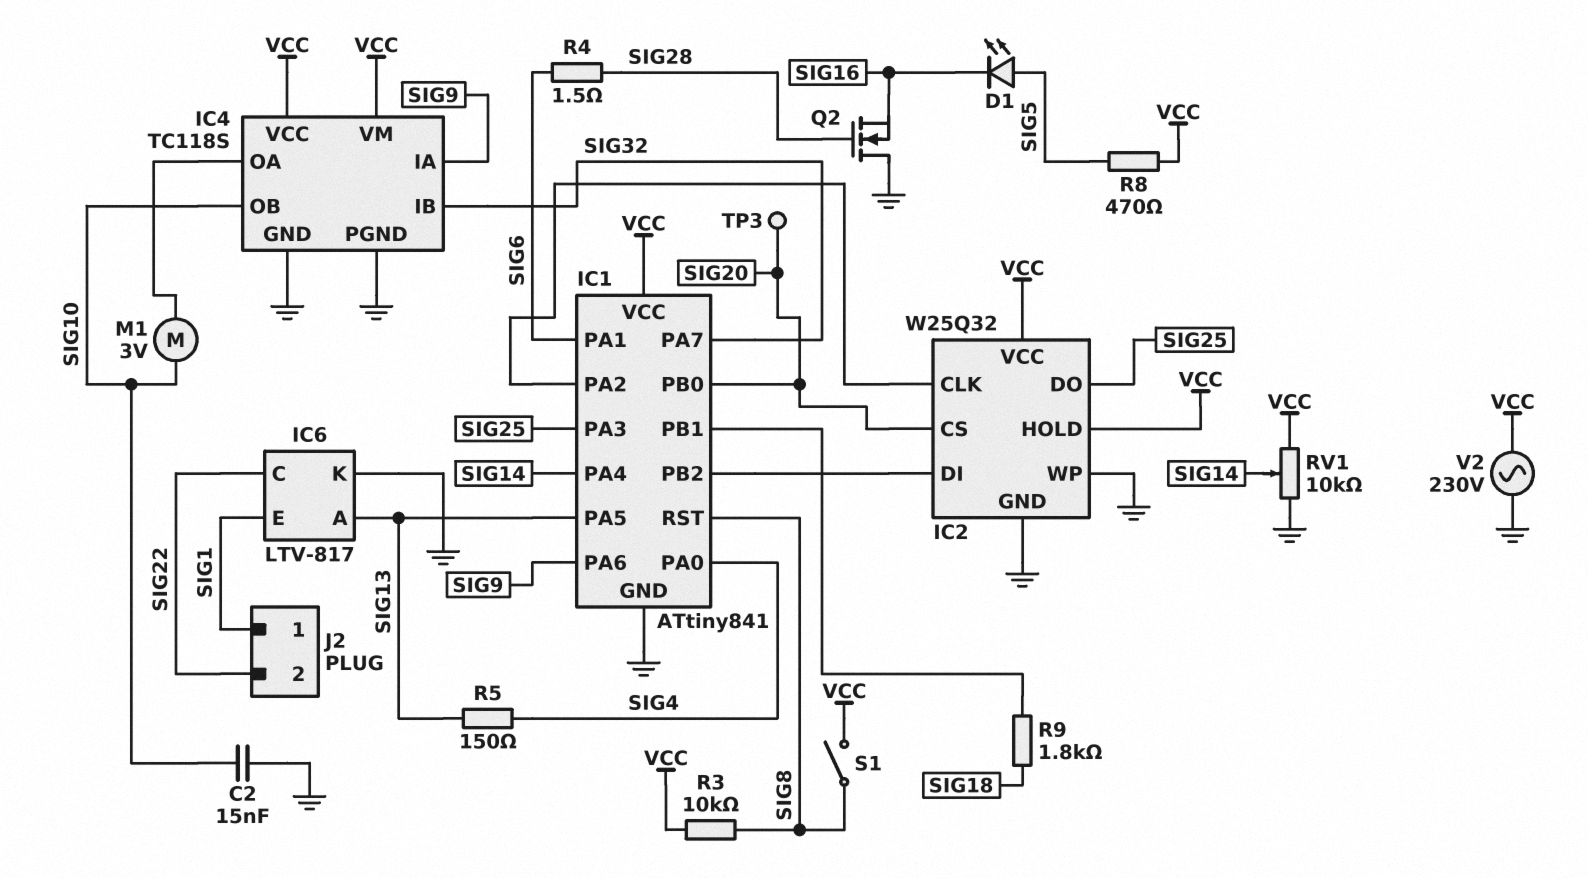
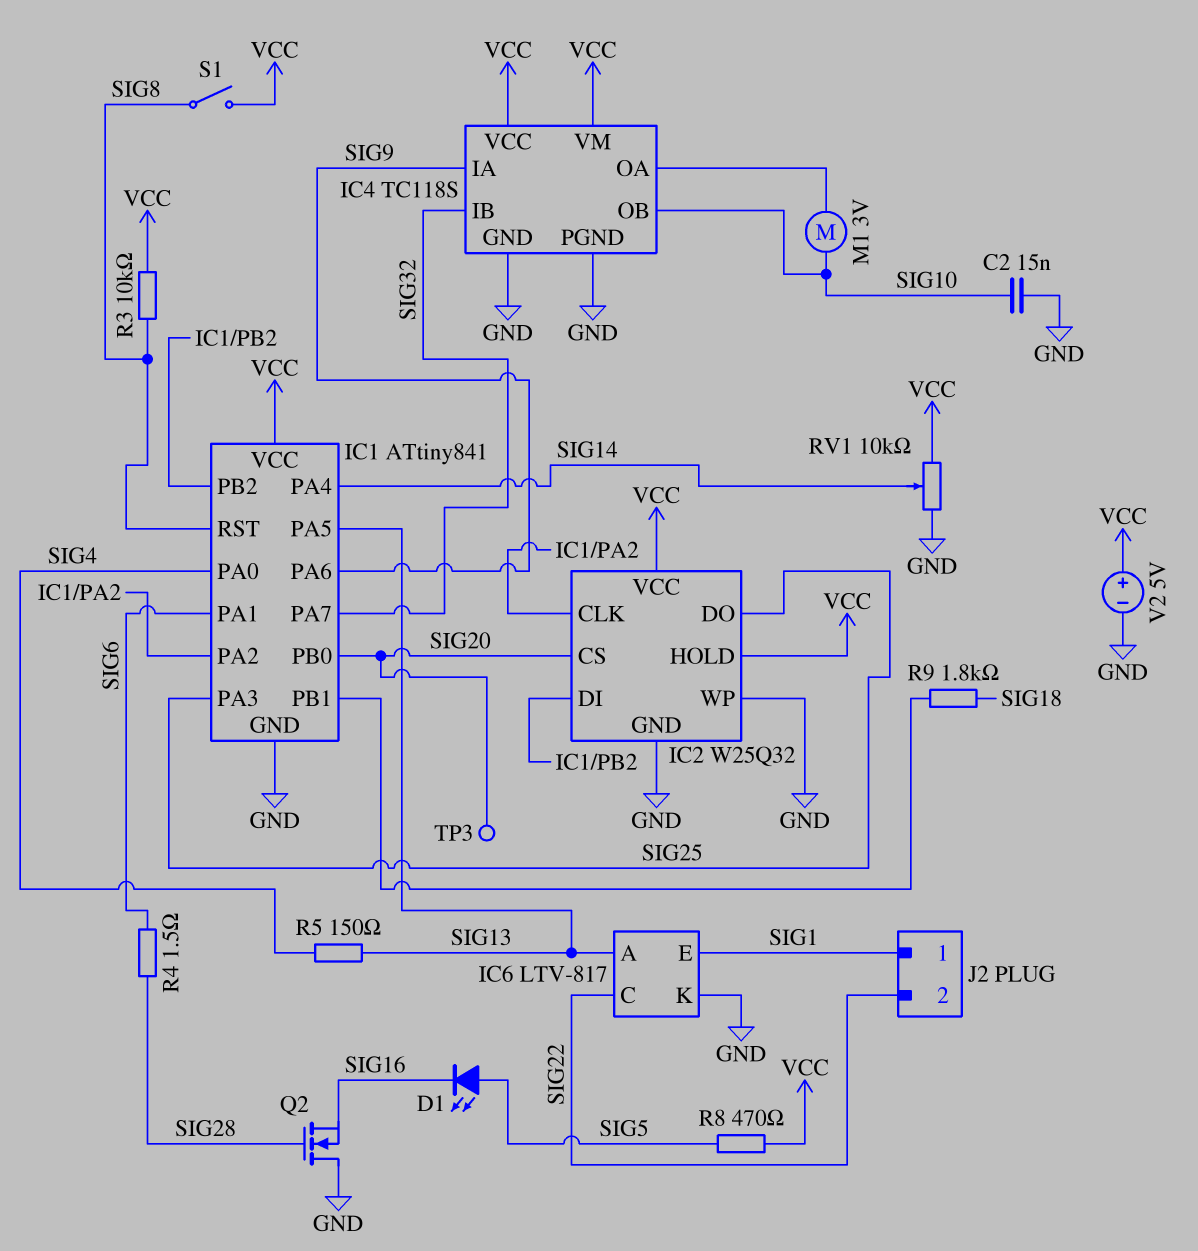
V2: AC 230V (GND, VCC) -> 5V (plus VCC, minus GND)

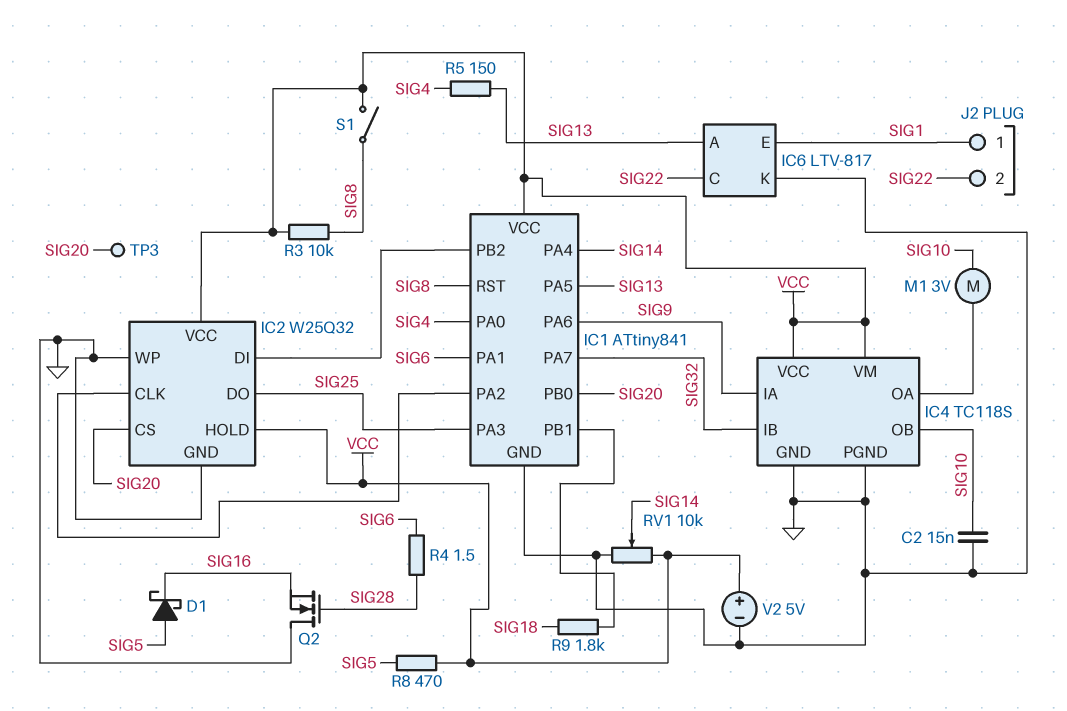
D1: LED (A SIG5, K SIG16) -> schottky (A SIG5, K SIG16)

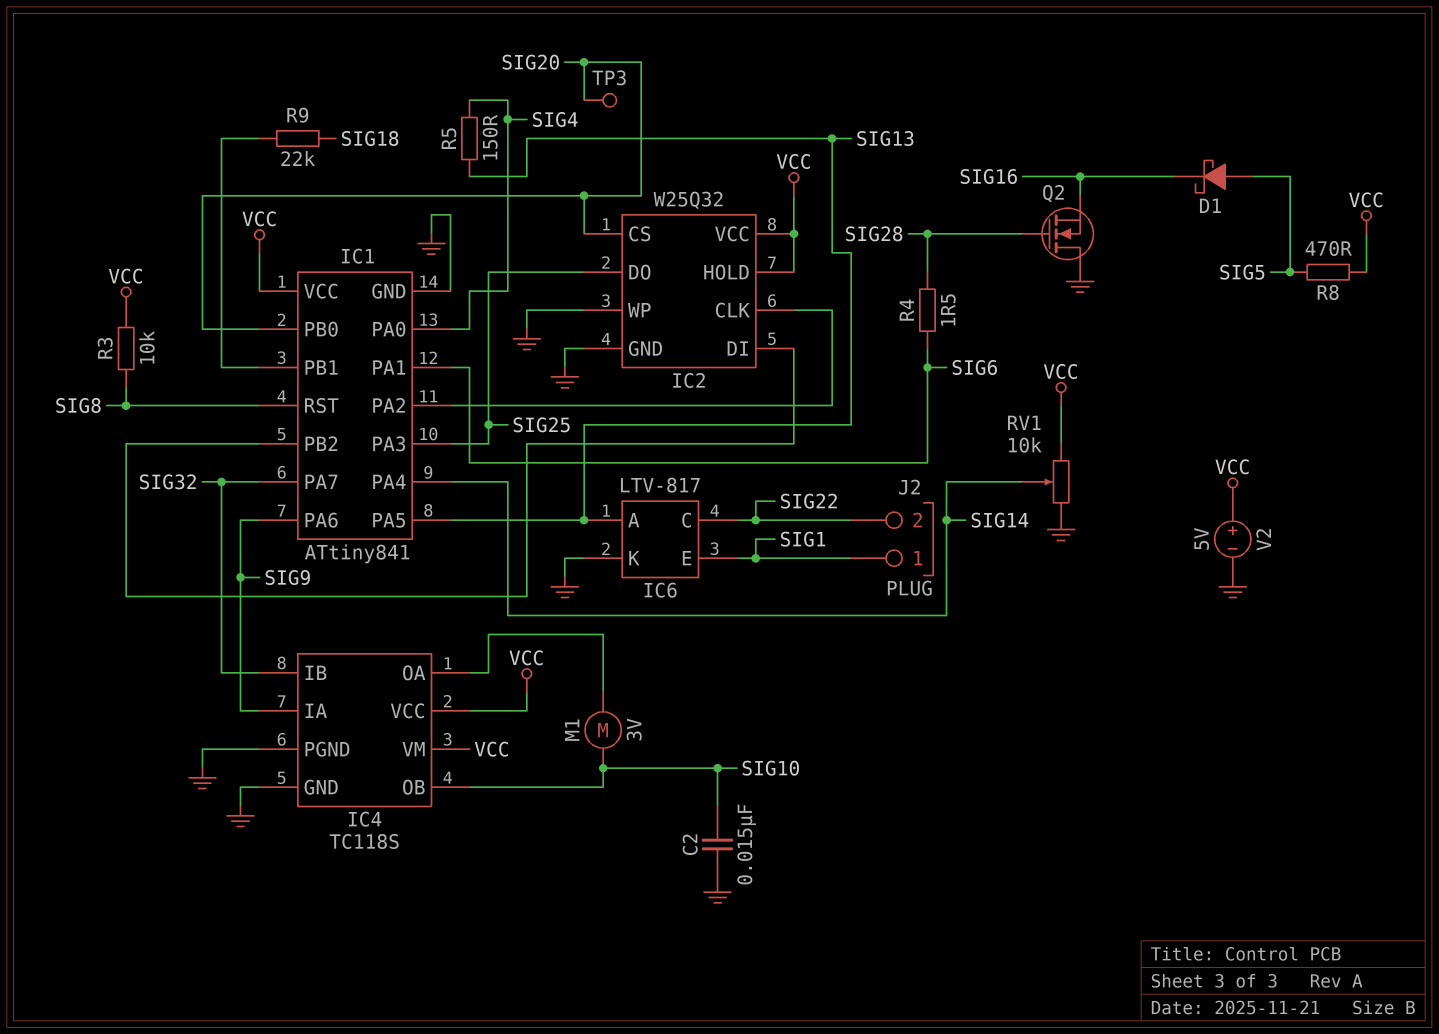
R9: 1.8k (IC1/PB1, SIG18) -> 22k (IC1/PB1, SIG18)
S1: switch (SIG8, VCC) -> none

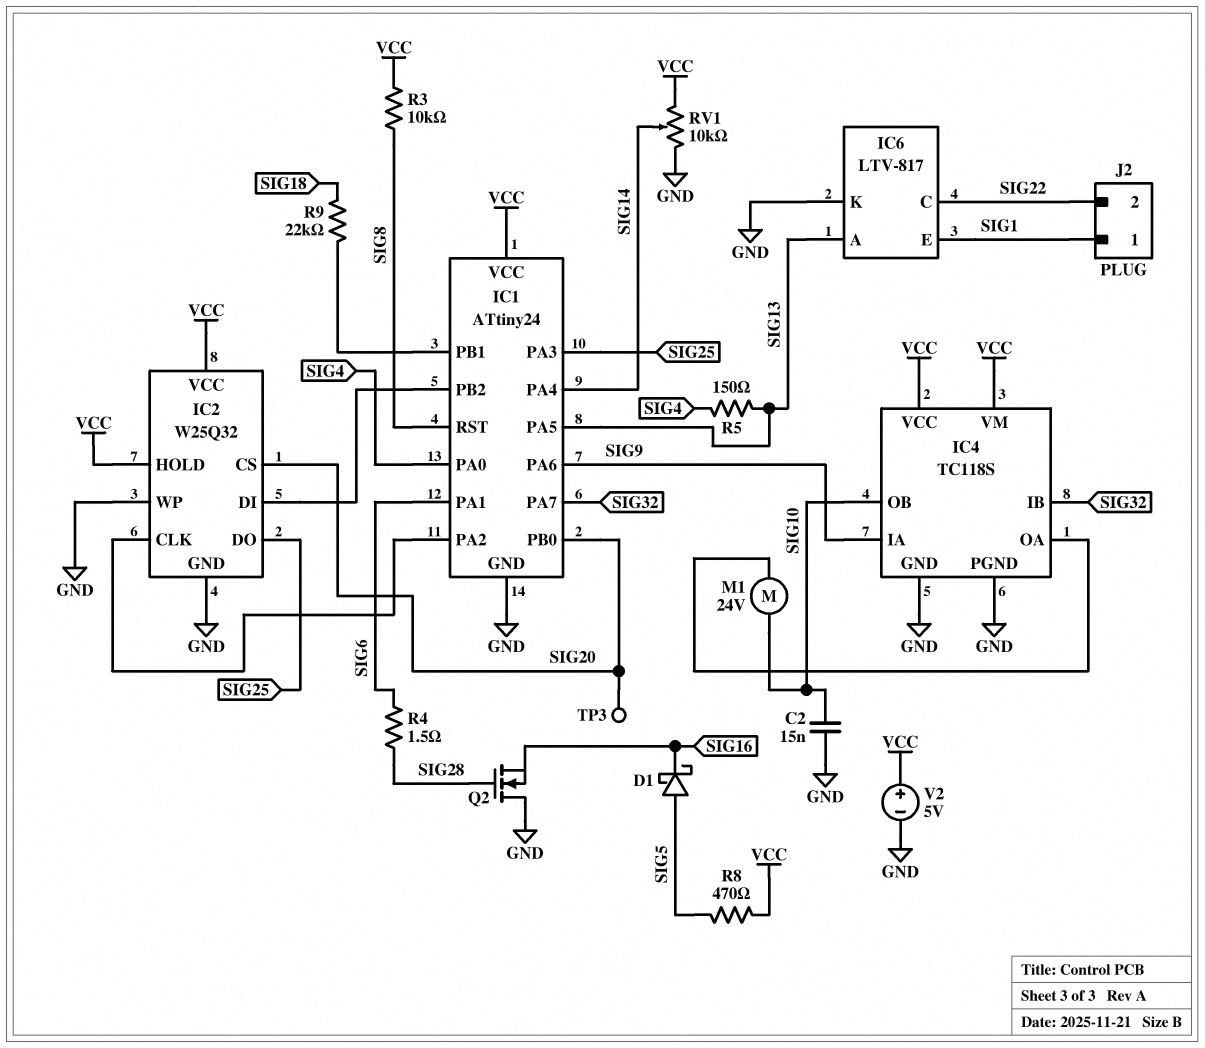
IC1: ATtiny841 -> ATtiny24
M1: motor 3V (IC4/OA, SIG10) -> motor 24V (IC4/OA, SIG10)

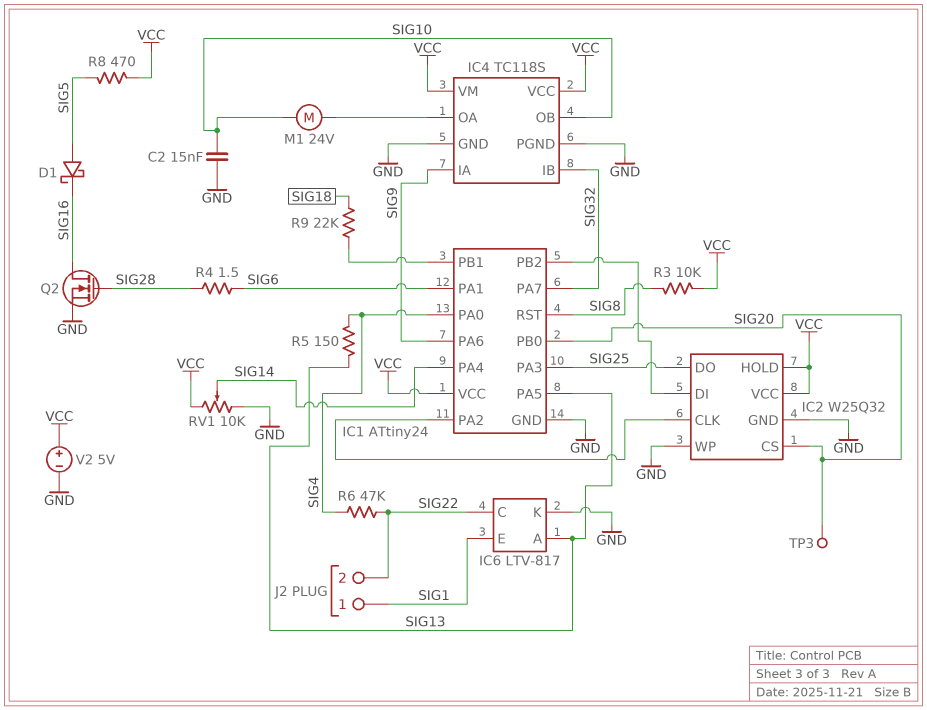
Q2: NMOS (G SIG28, D GND, S SIG16) -> NMOS (G SIG28, D SIG16, S GND)
R6: none -> 47k (SIG4, SIG22)

